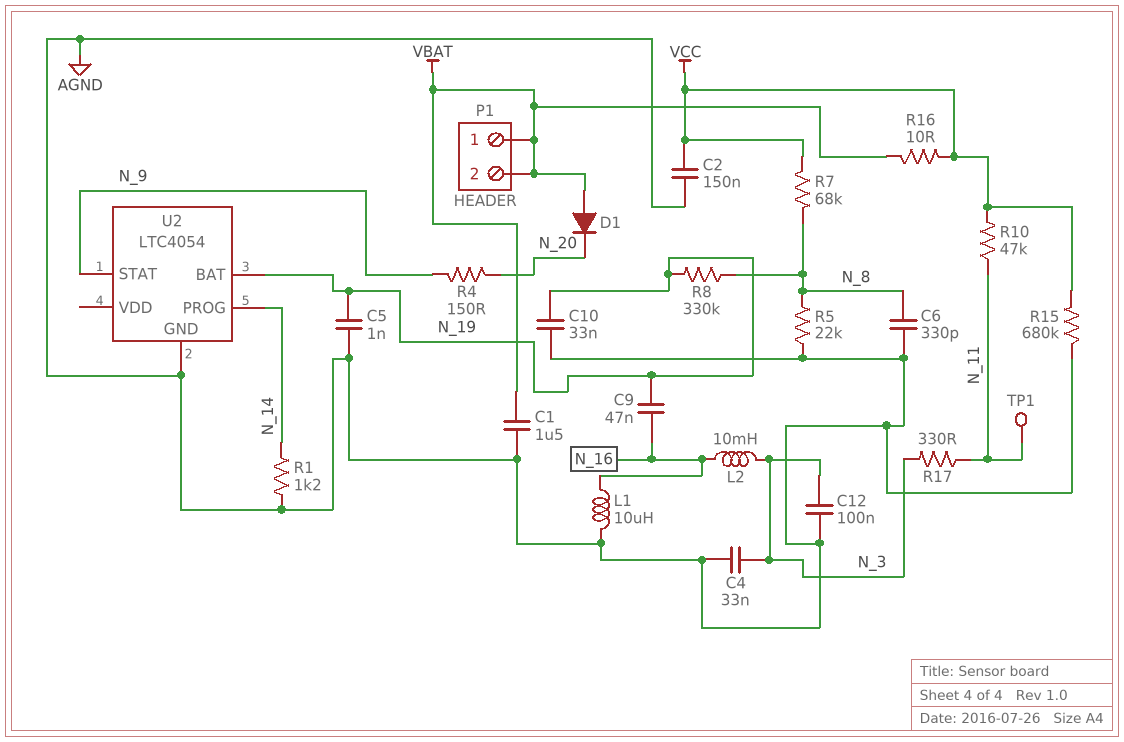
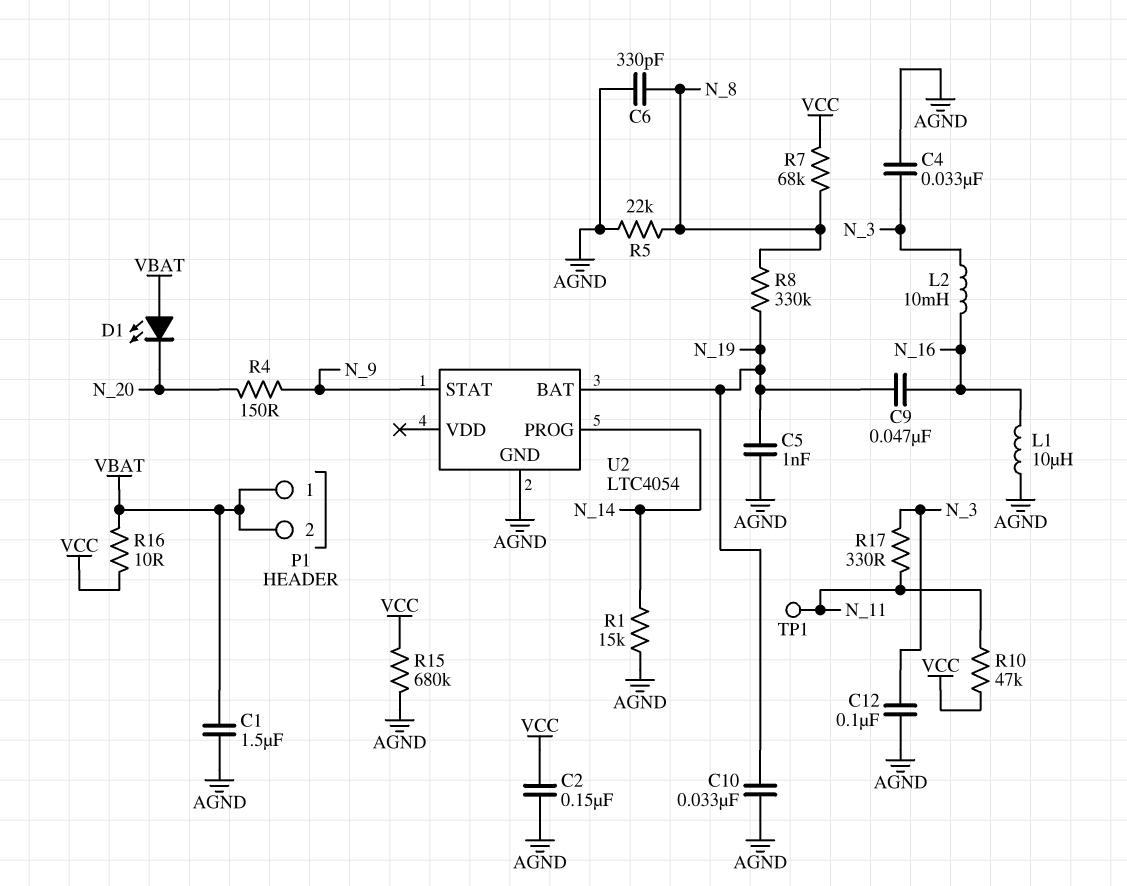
D1: diode (A VBAT, K N_20) -> LED (A VBAT, K N_20)
R1: 1.2k (AGND, N_14) -> 15k (AGND, N_14)

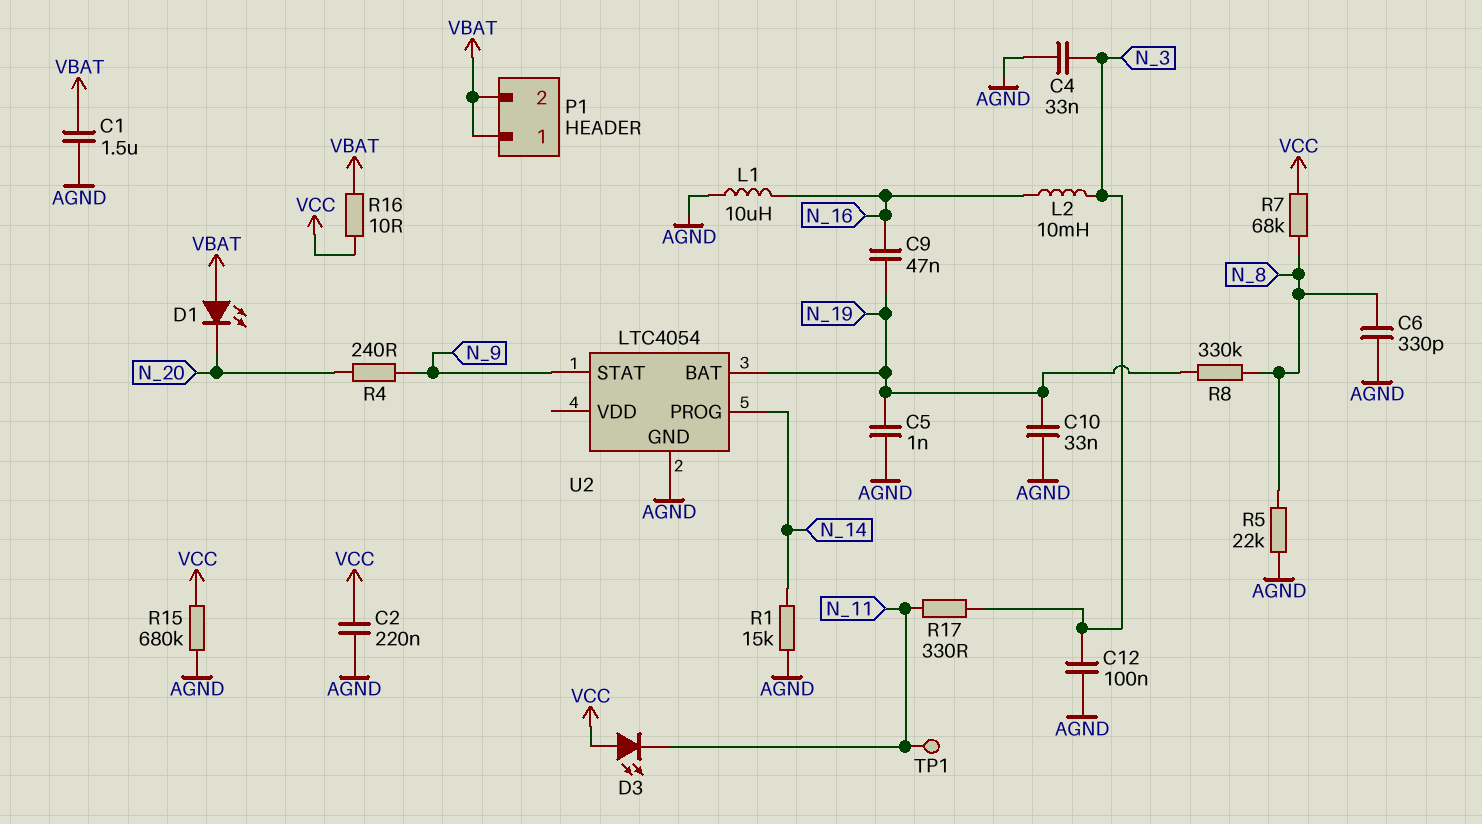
C2: 150nF (AGND, VCC) -> 220nF (AGND, VCC)
D3: none -> LED (A VCC, K N_11)
R4: 150 (N_9, N_20) -> 240 (N_9, N_20)
R10: 47k (N_11, VCC) -> none

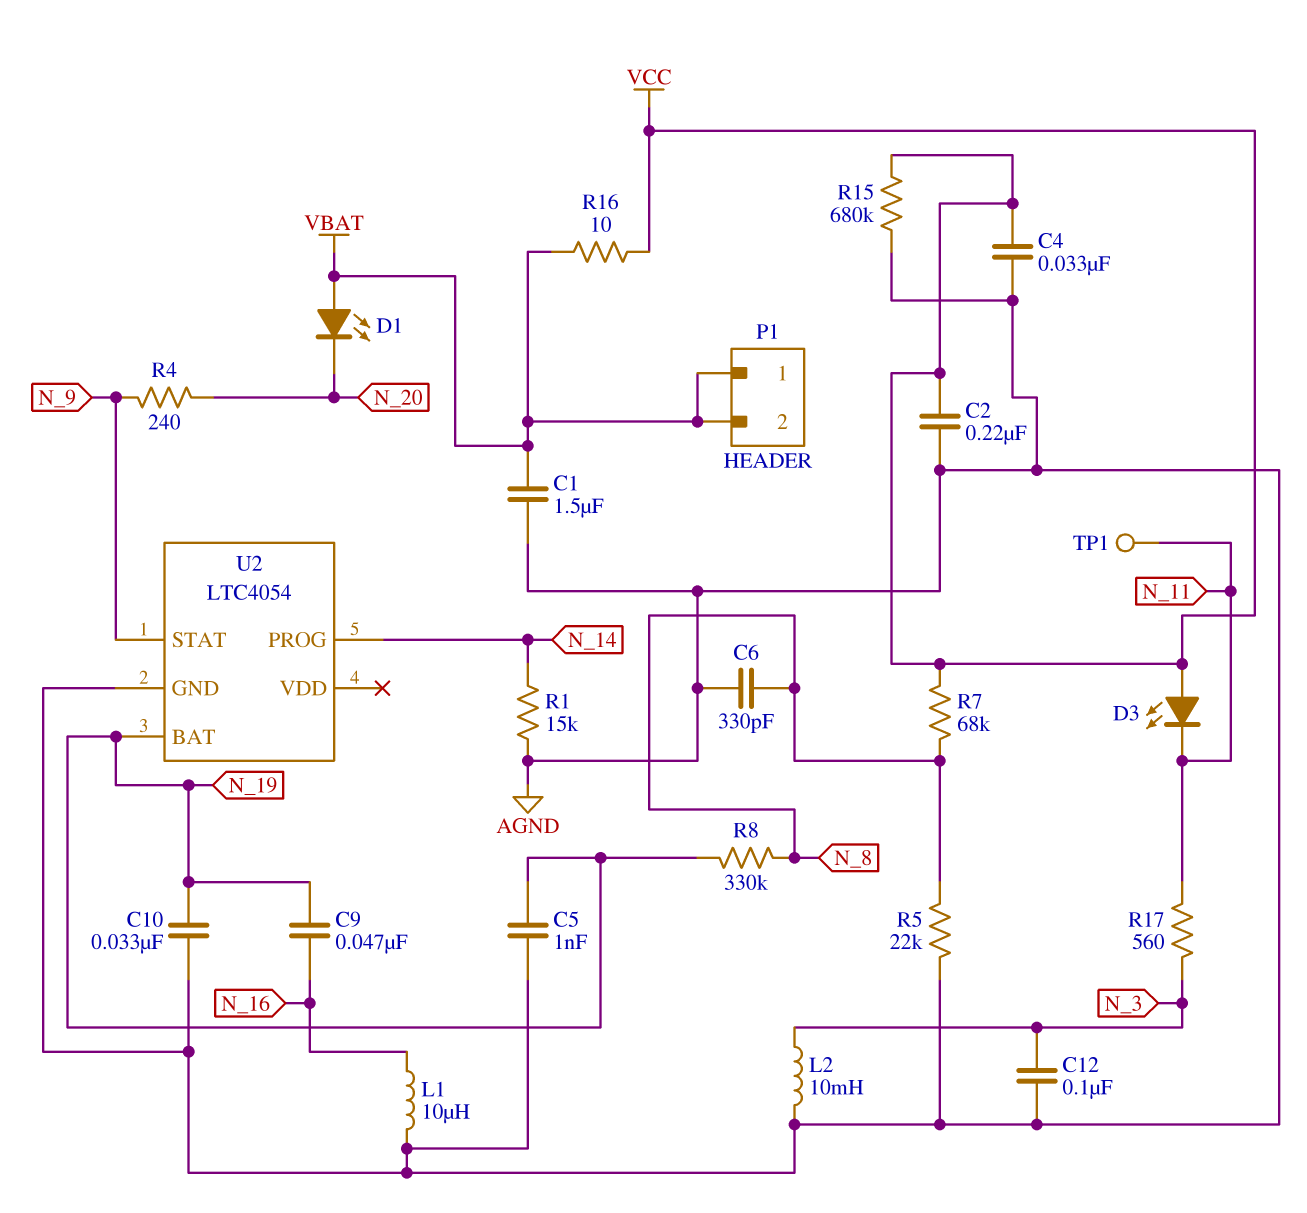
C4: 33nF (AGND, N_3) -> 33nF (AGND, VCC)
L2: 10mH (N_3, N_16) -> 10mH (AGND, N_3)
R17: 330 (N_3, N_11) -> 560 (N_3, N_11)

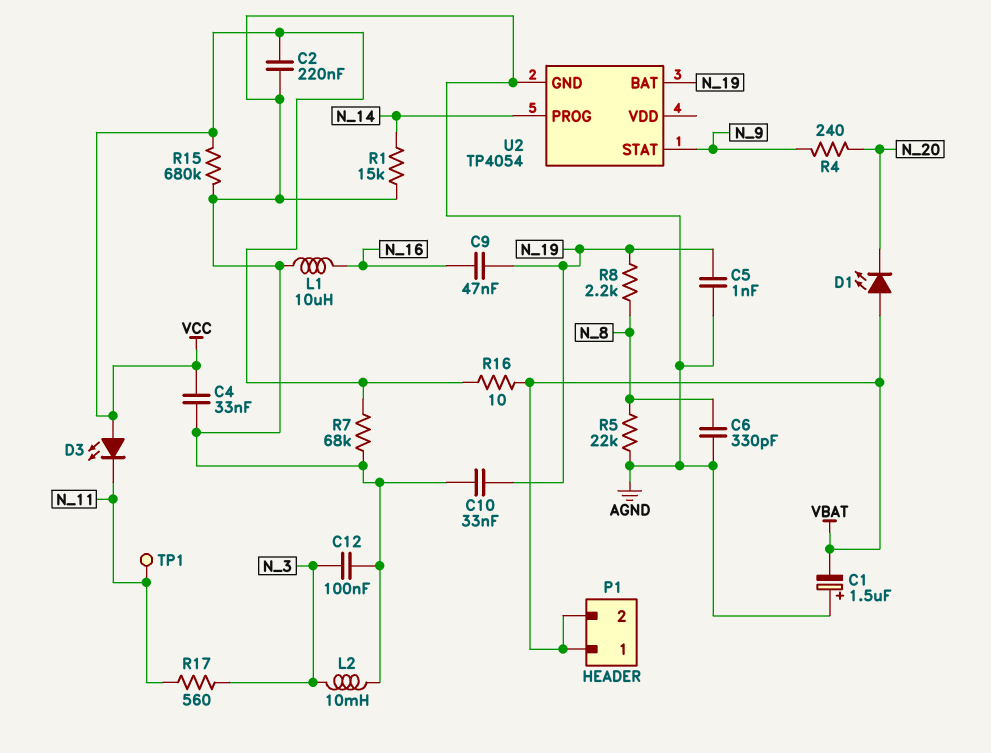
C1: 1.5uF (AGND, VBAT) -> 1.5uF (plus AGND, minus VBAT)
R7: 68k (N_8, VCC) -> 68k (AGND, VCC)
R8: 330k (N_8, N_19) -> 2.2k (N_8, N_19)
U2: LTC4054 -> TP4054

